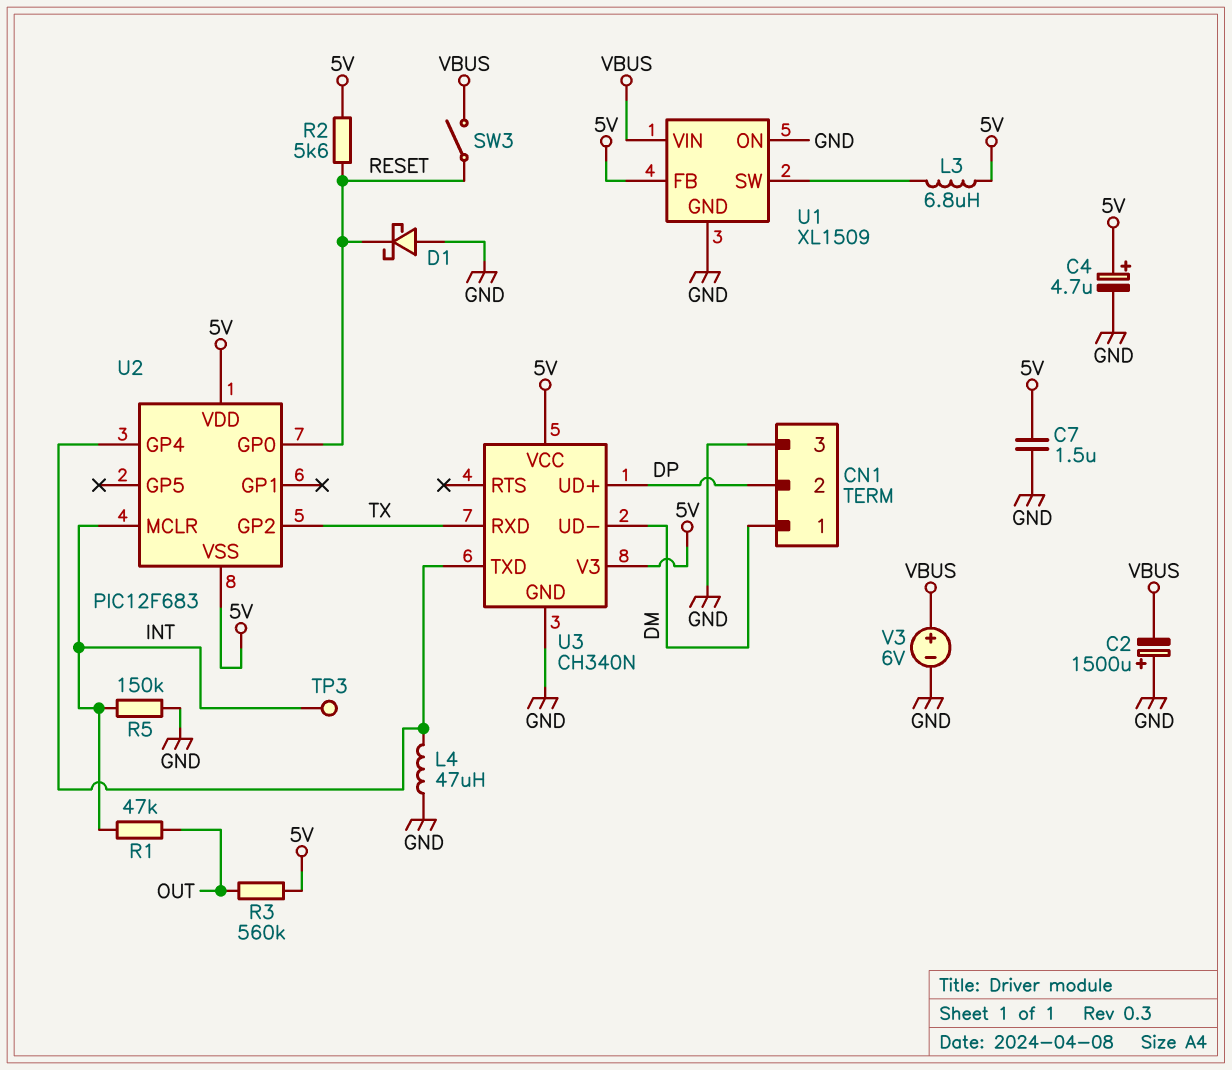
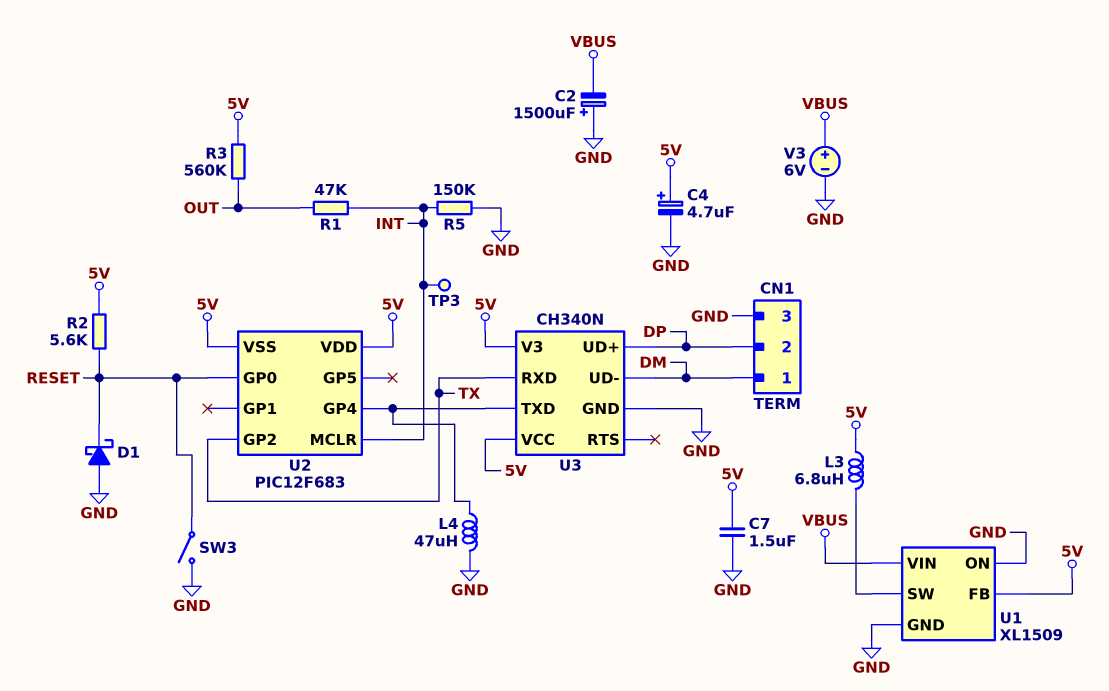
SW3: switch (RESET, VBUS) -> switch (GND, RESET)

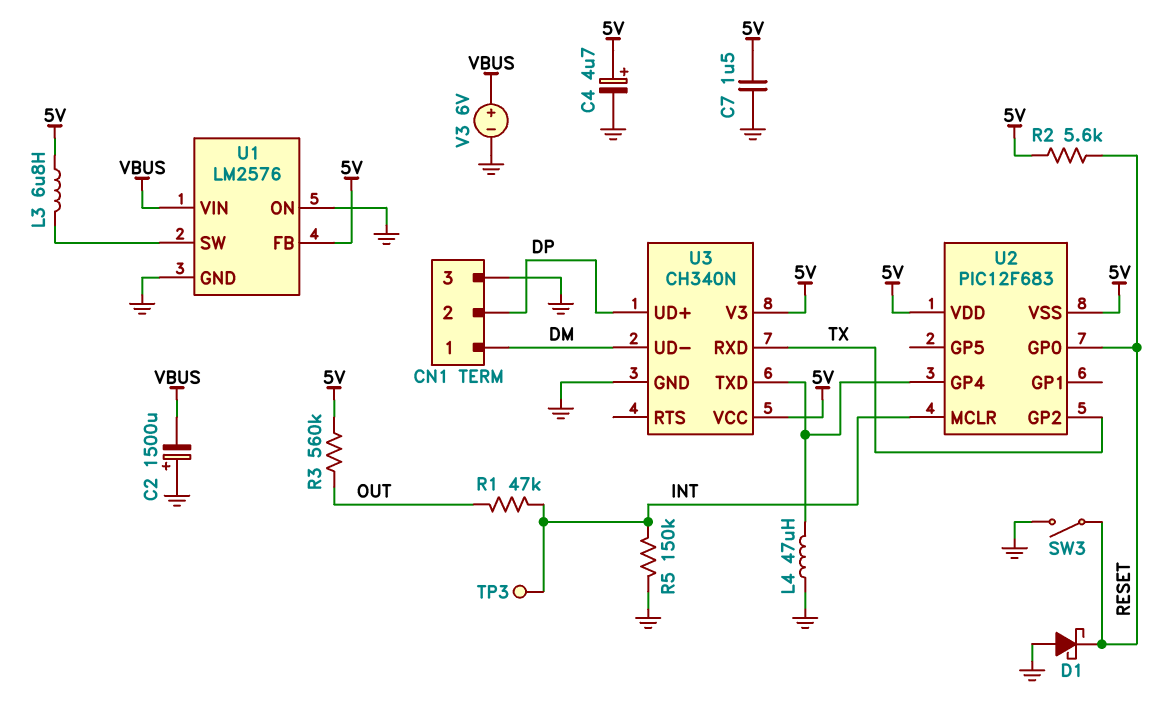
U1: XL1509 -> LM2576

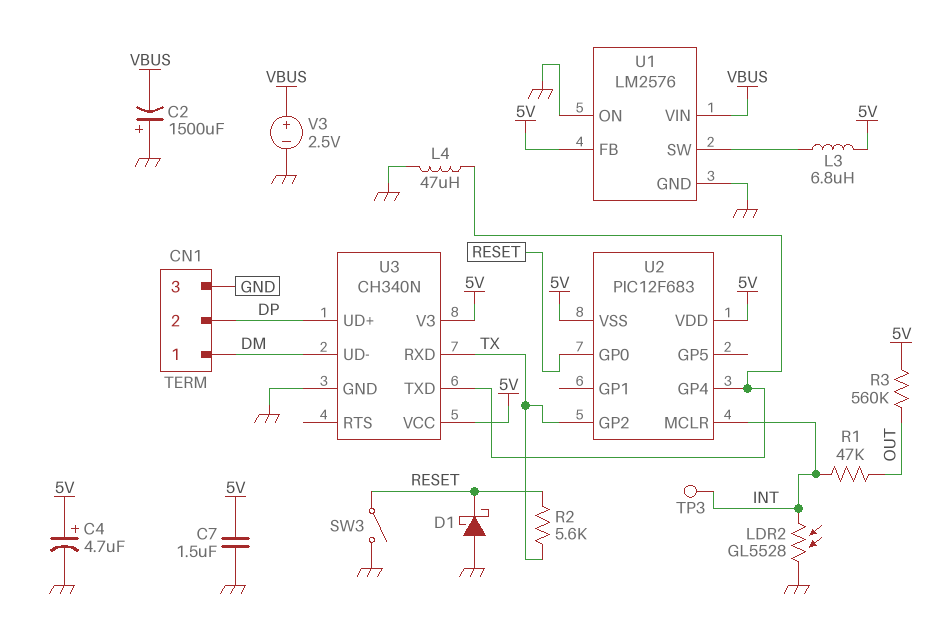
LDR2: none -> GL5528 (GND, INT)
R2: 5.6k (5V, RESET) -> 5.6k (RESET, TX)
R5: 150k (GND, INT) -> none
V3: 6V (plus VBUS, minus GND) -> 2.5V (plus VBUS, minus GND)

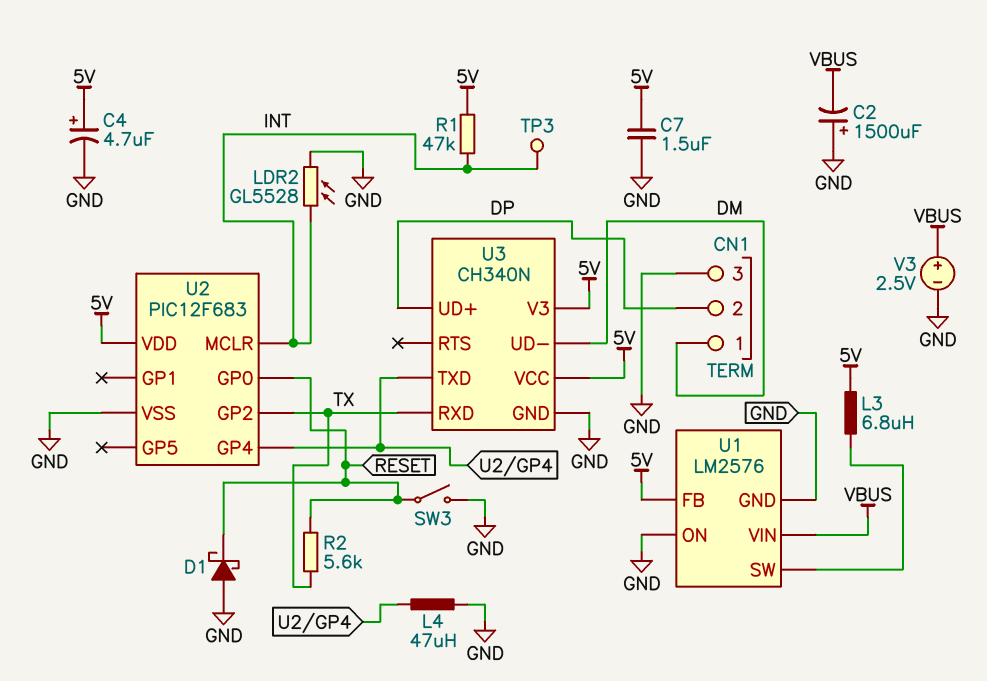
R1: 47k (INT, OUT) -> 47k (5V, INT)
R3: 560k (5V, OUT) -> none
U2 pin VSS: 5V -> GND

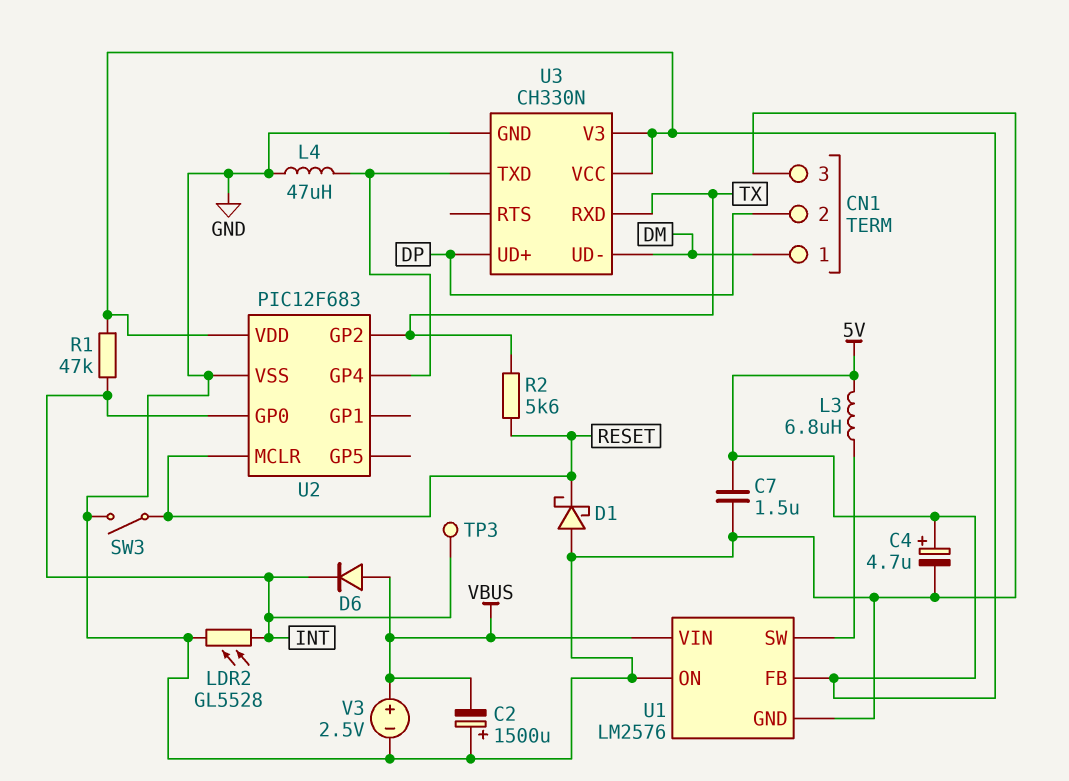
D6: none -> diode (A VBUS, K INT)
U2 pin GP0: RESET -> INT
U2 pin MCLR: INT -> RESET
U3: CH340N -> CH330N

